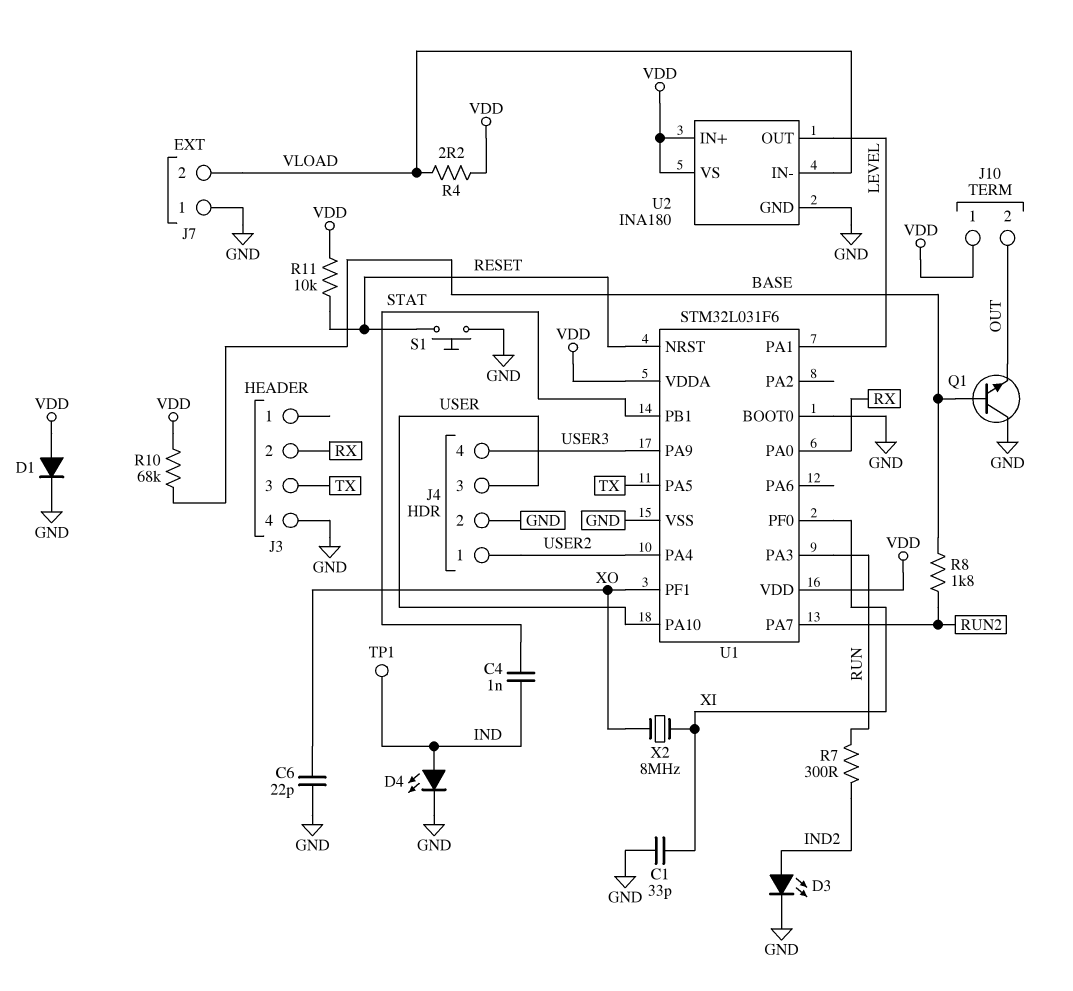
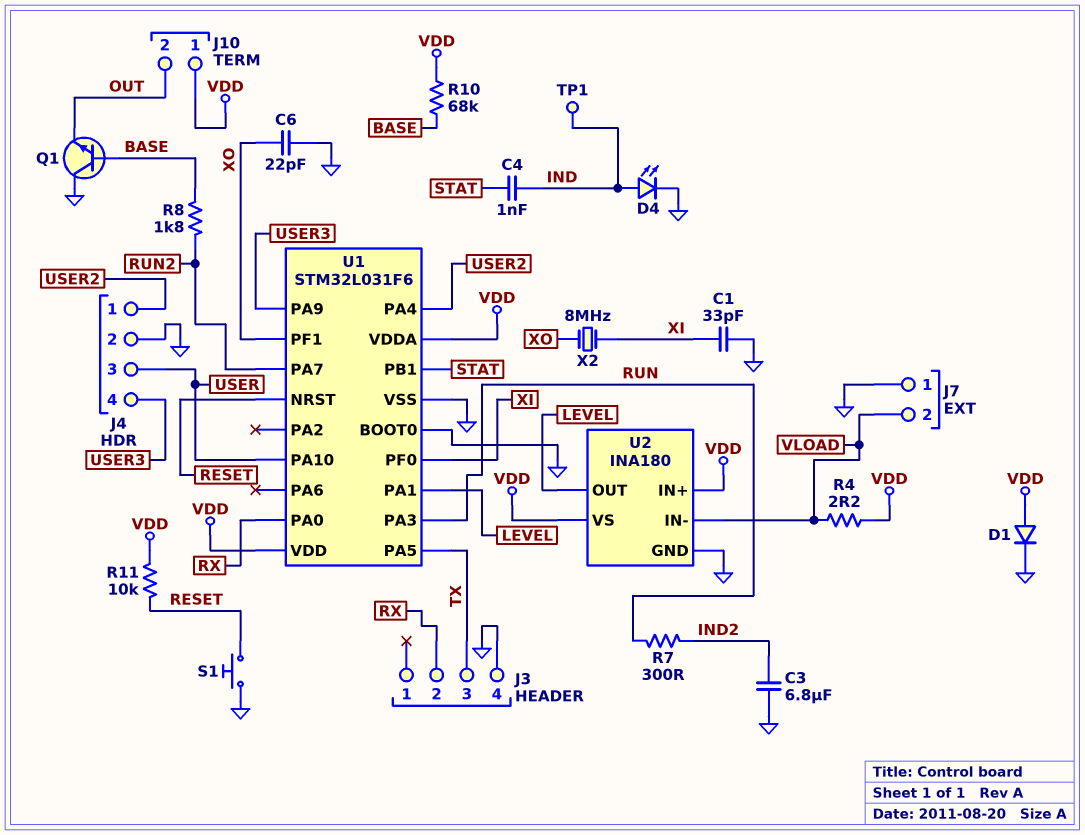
C3: none -> 6.8uF (GND, IND2)
D3: LED (A IND2, K GND) -> none

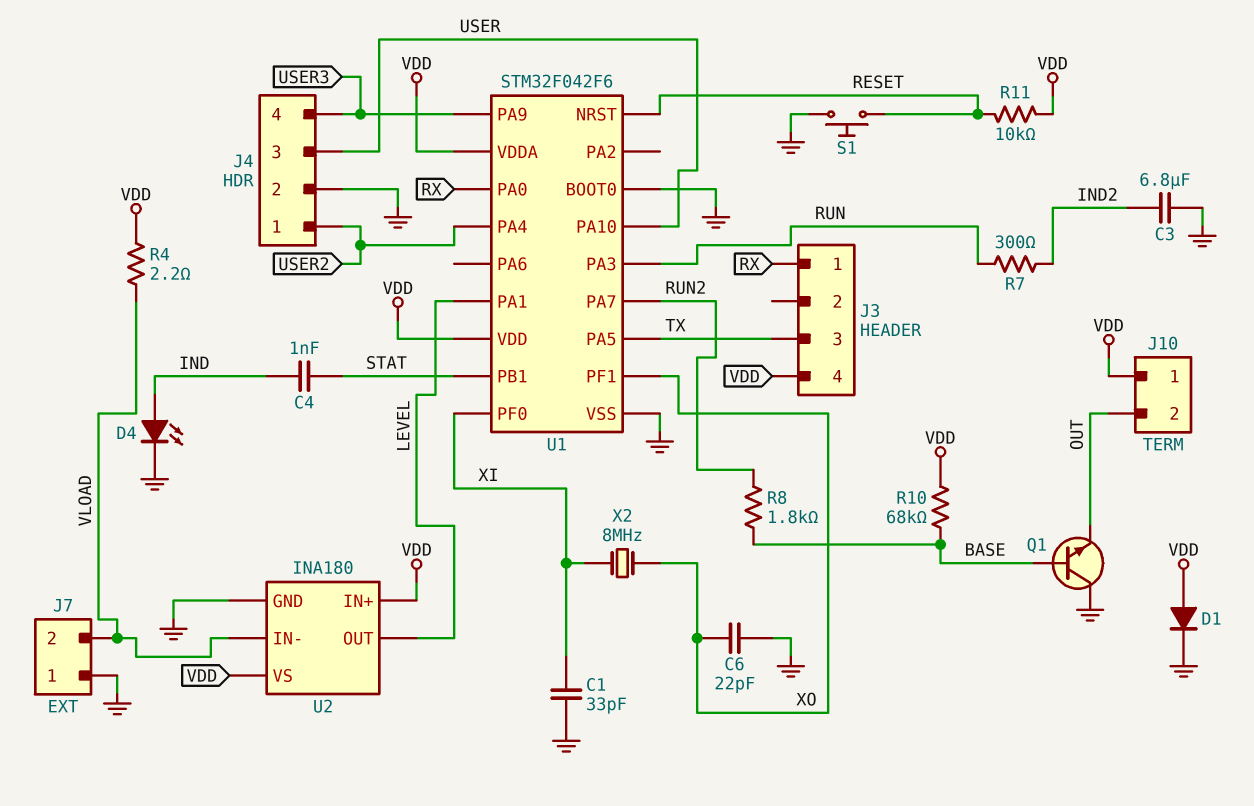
J3 pin 1: none -> RX
J3 pin 2: RX -> none
J3 pin 4: GND -> VDD
TP1: test point (IND) -> none
U1: STM32L031F6 -> STM32F042F6

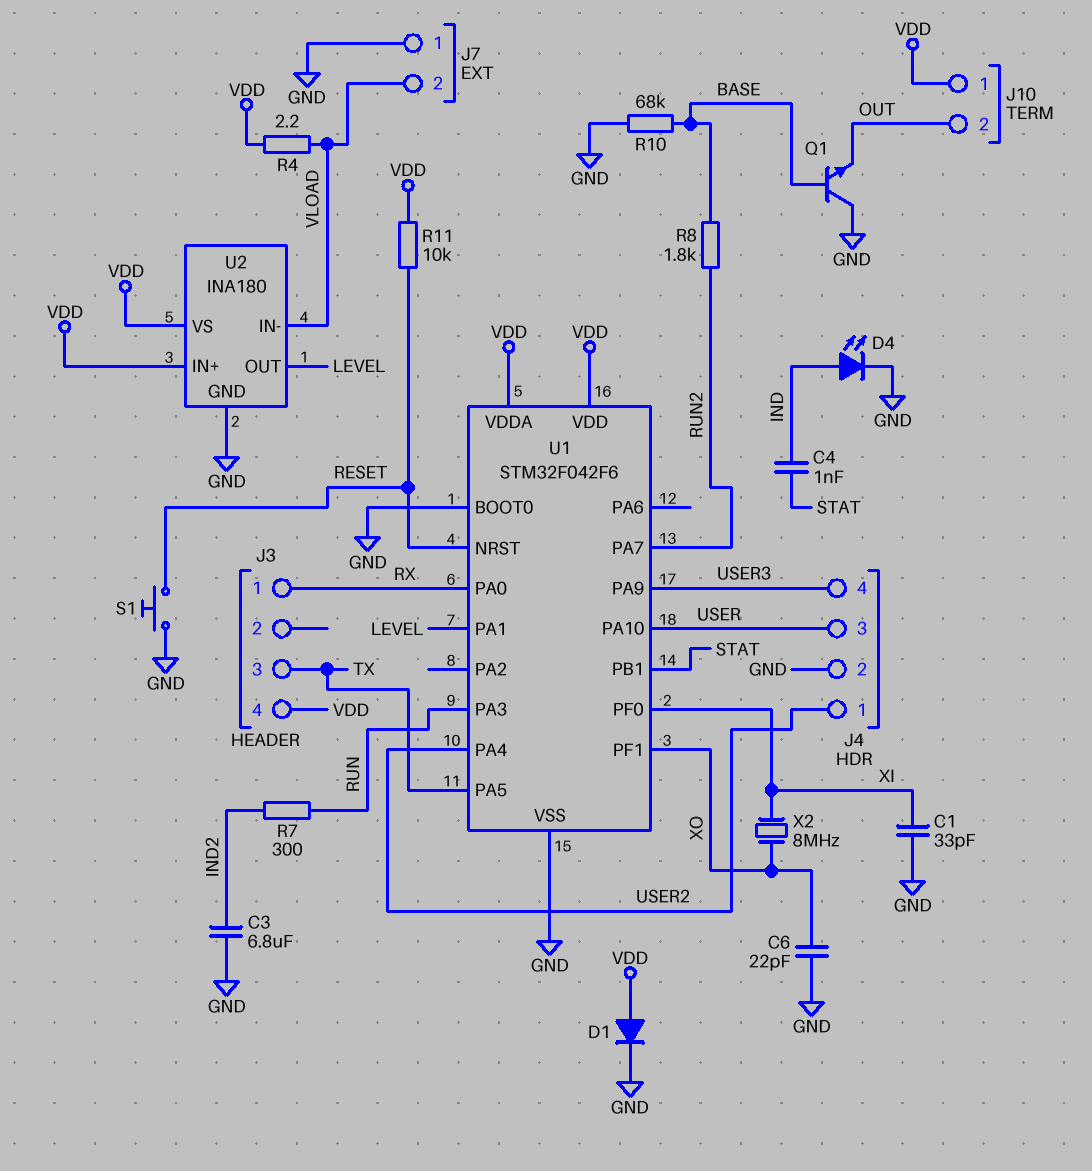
R10: 68k (BASE, VDD) -> 68k (BASE, GND)

